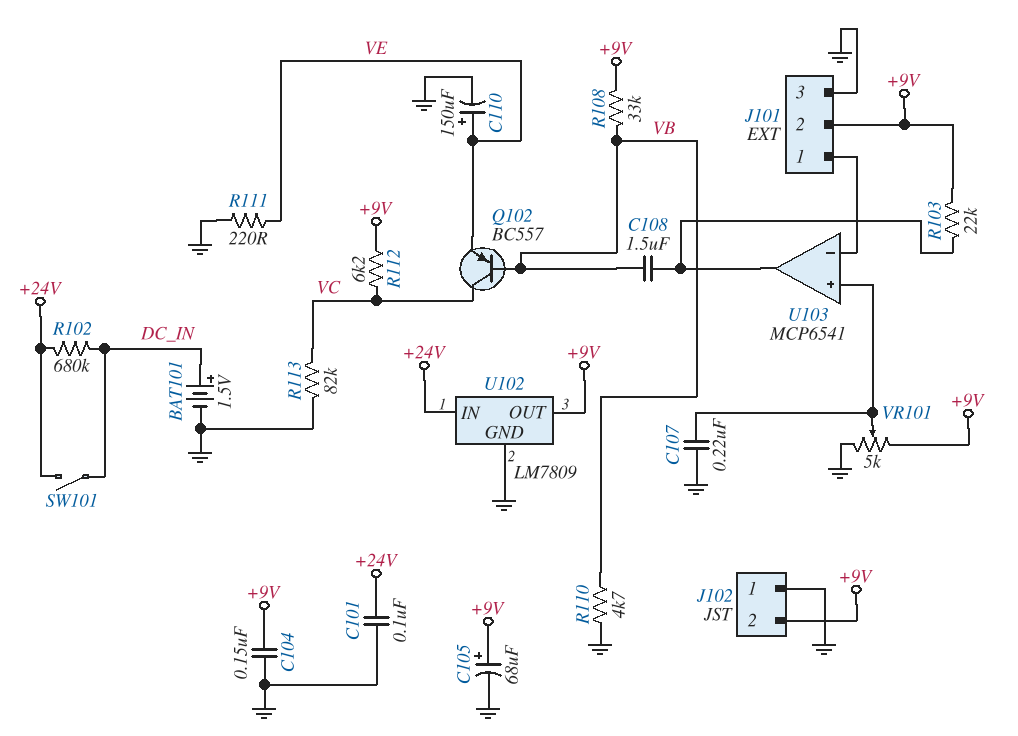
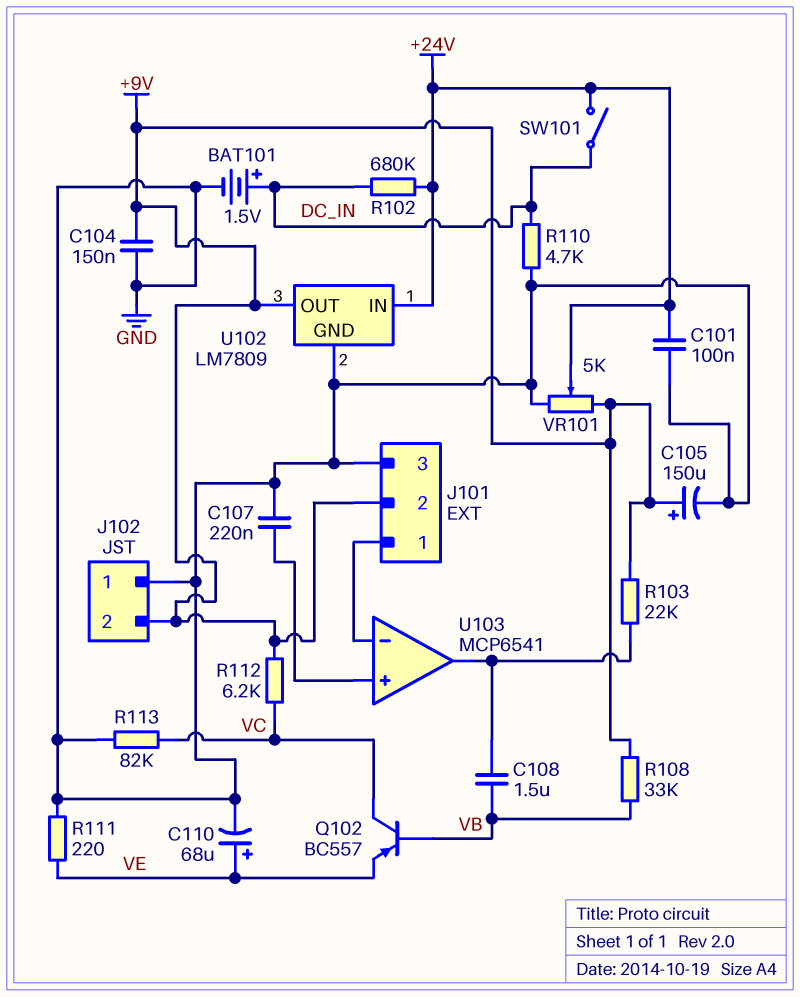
C105: 68uF (plus +9V, minus GND) -> 150uF (plus +9V, minus GND)
C110: 150uF (plus VE, minus GND) -> 68uF (plus VE, minus GND)
R110: 4.7k (GND, VB) -> 4.7k (DC_IN, GND)
VR101: 5k (+9V, GND, wiper U103/in+) -> 5k (+9V, GND, wiper +24V)

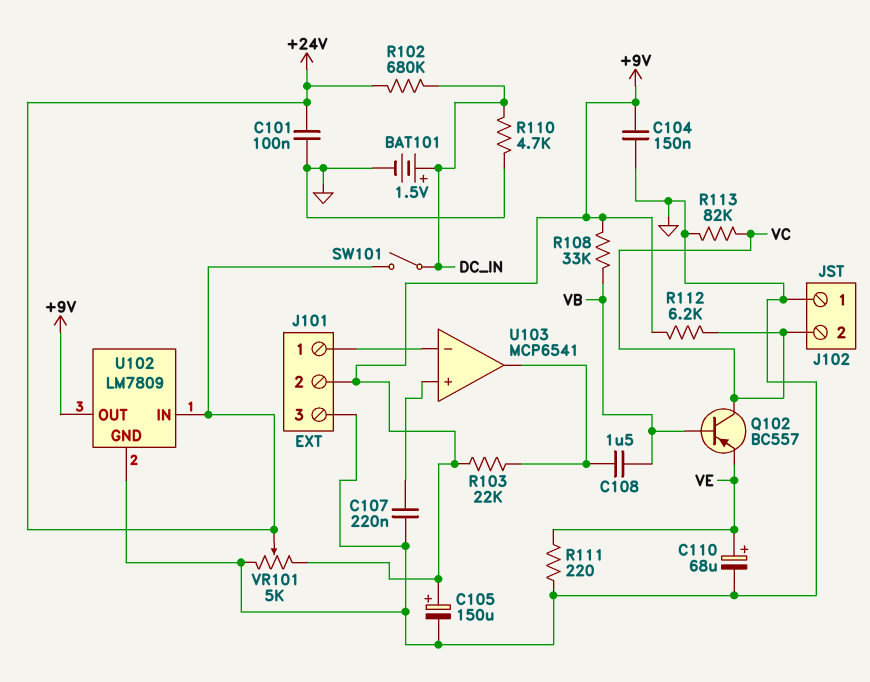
J102 pin 2: +9V -> VC

